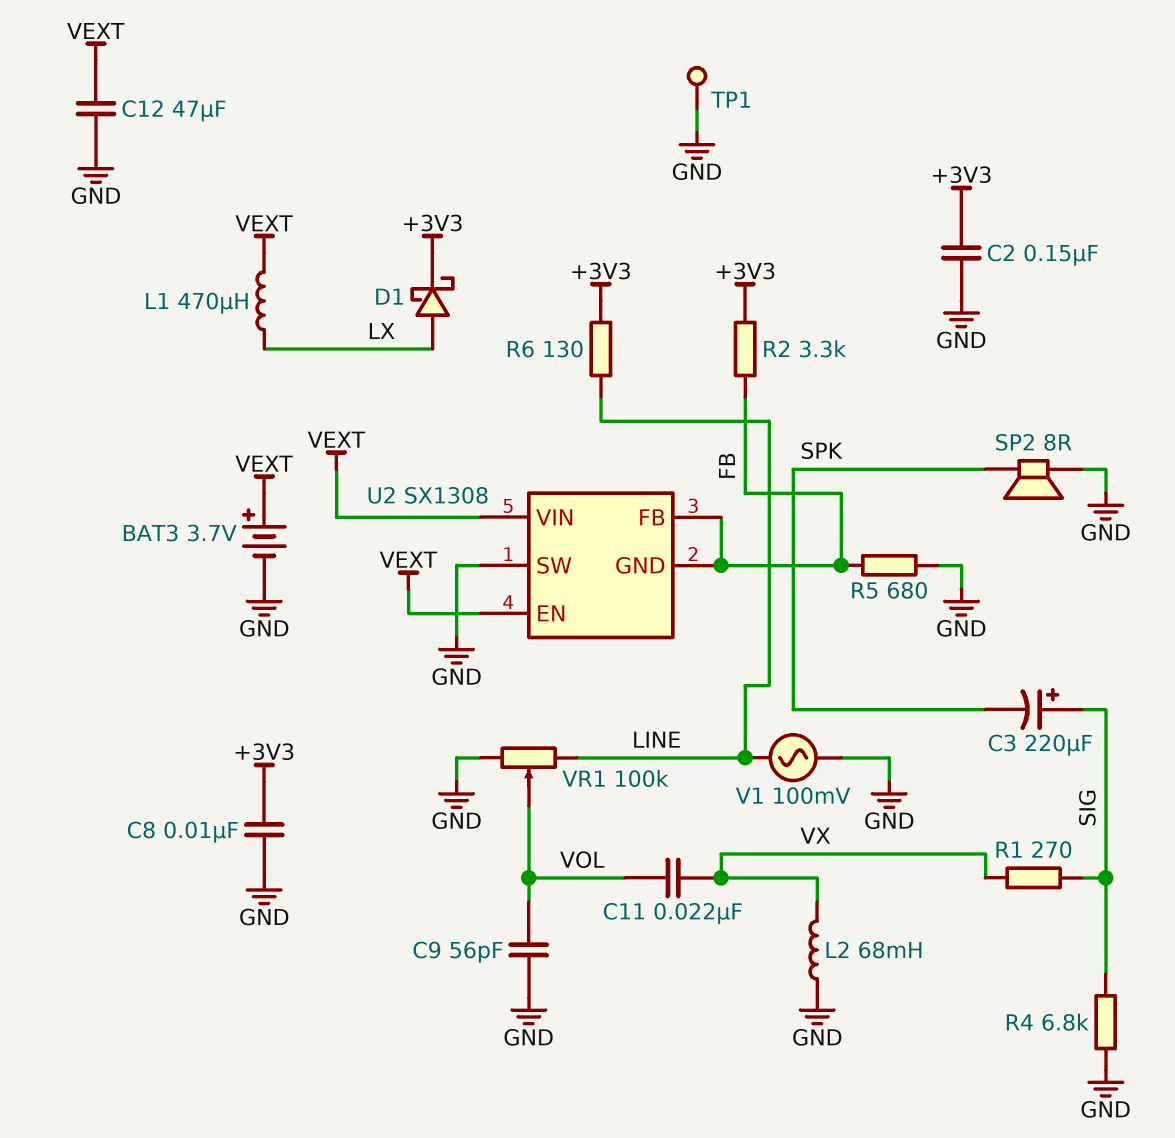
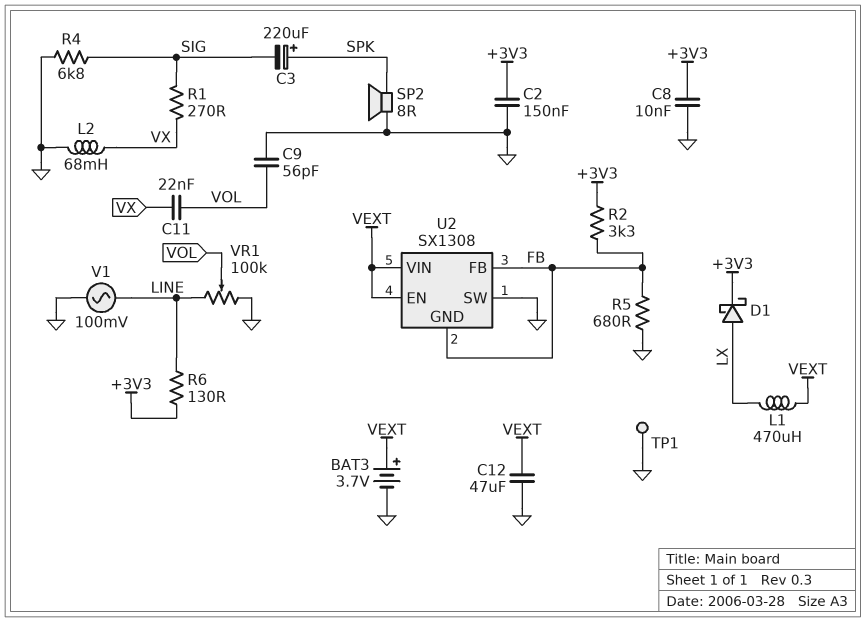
C3: 220uF (plus SIG, minus SPK) -> 220uF (plus SPK, minus SIG)

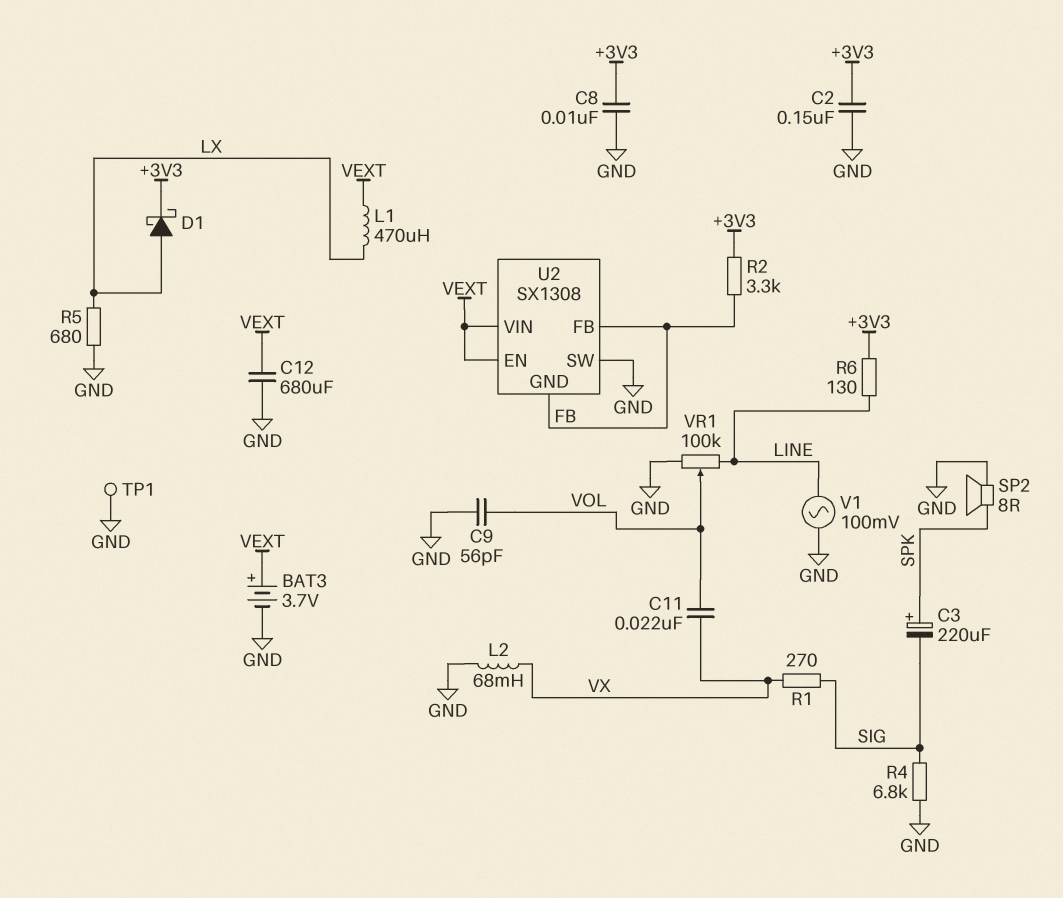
C12: 47uF (GND, VEXT) -> 680uF (GND, VEXT)
R5: 680 (FB, GND) -> 680 (GND, LX)

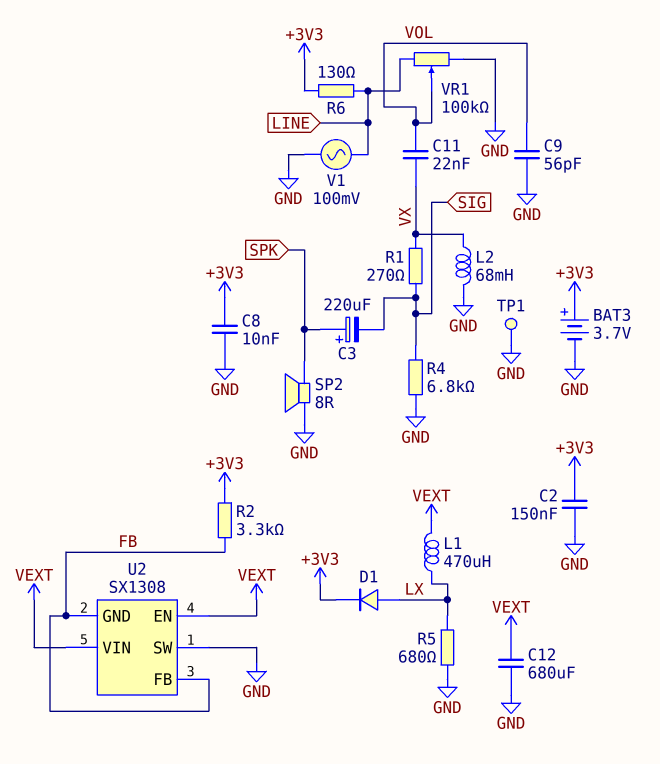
BAT3: 3.7V (plus VEXT, minus GND) -> 3.7V (plus +3V3, minus GND)
D1: schottky (A LX, K +3V3) -> diode (A LX, K +3V3)

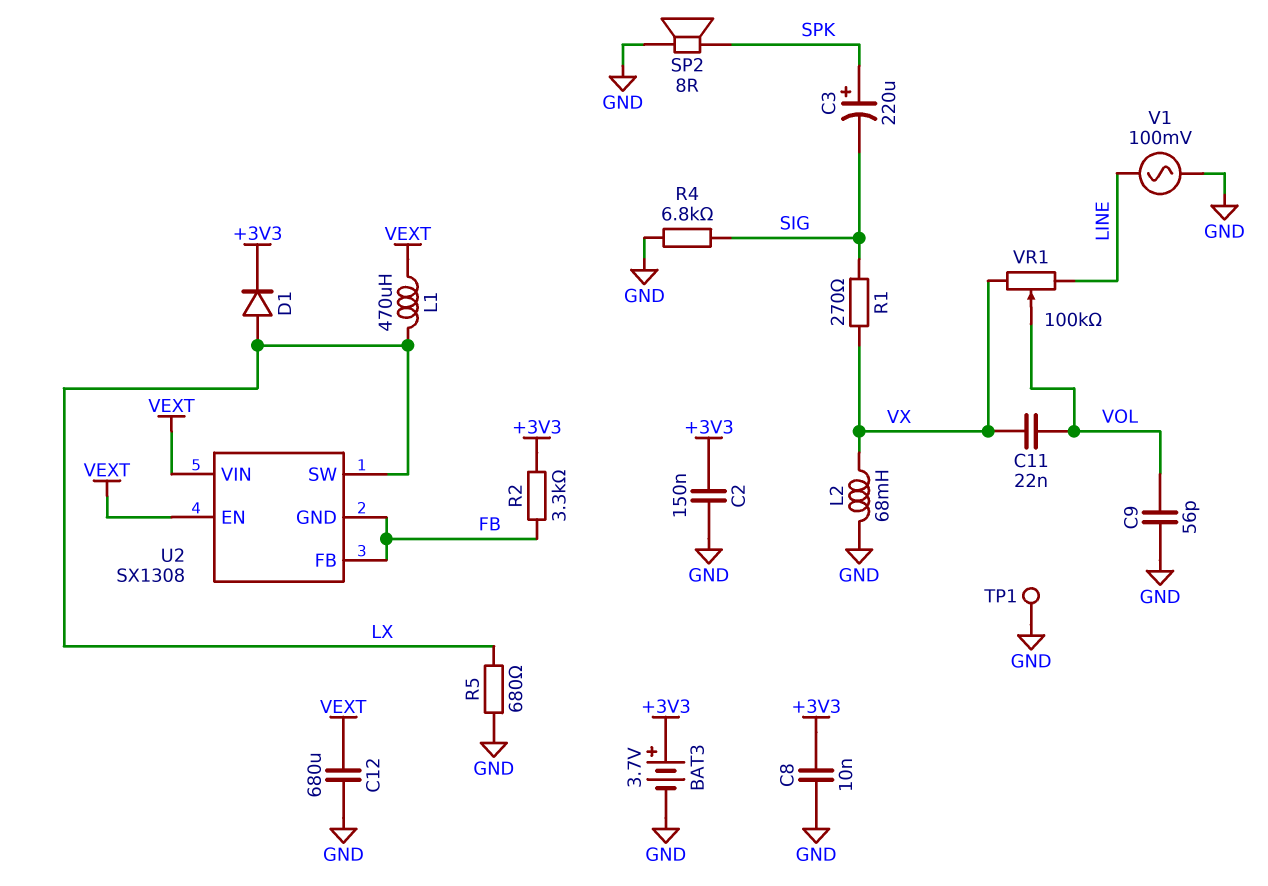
R6: 130 (+3V3, LINE) -> none
U2 pin SW: GND -> LX
VR1: 100k (GND, LINE, wiper VOL) -> 100k (LINE, VX, wiper VOL)

